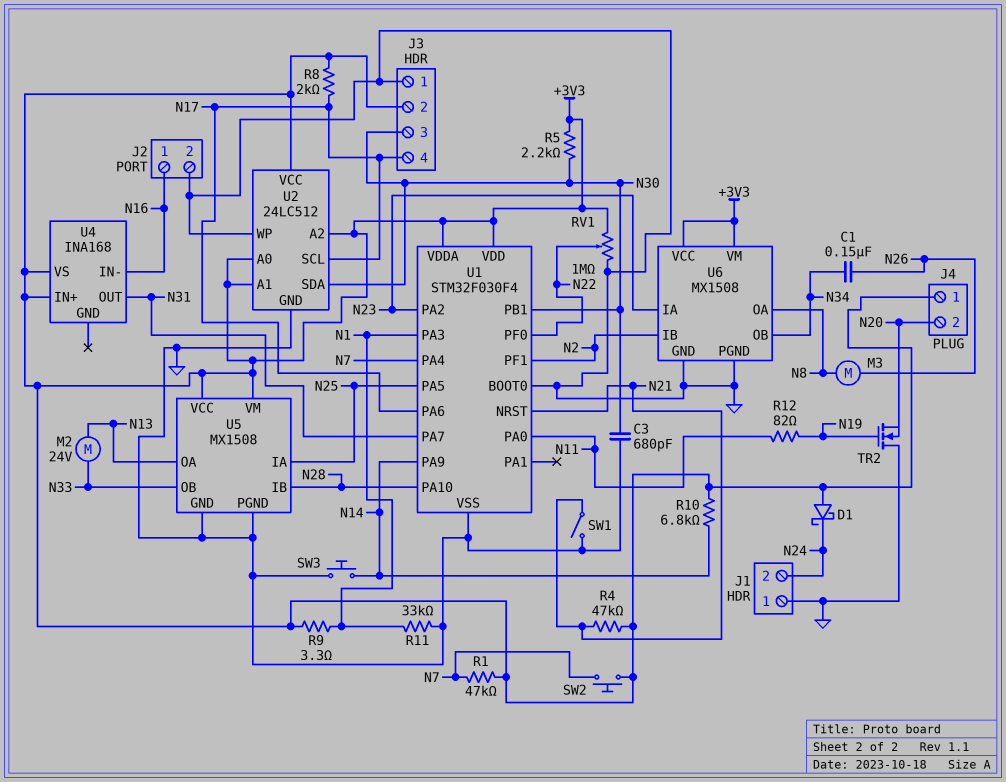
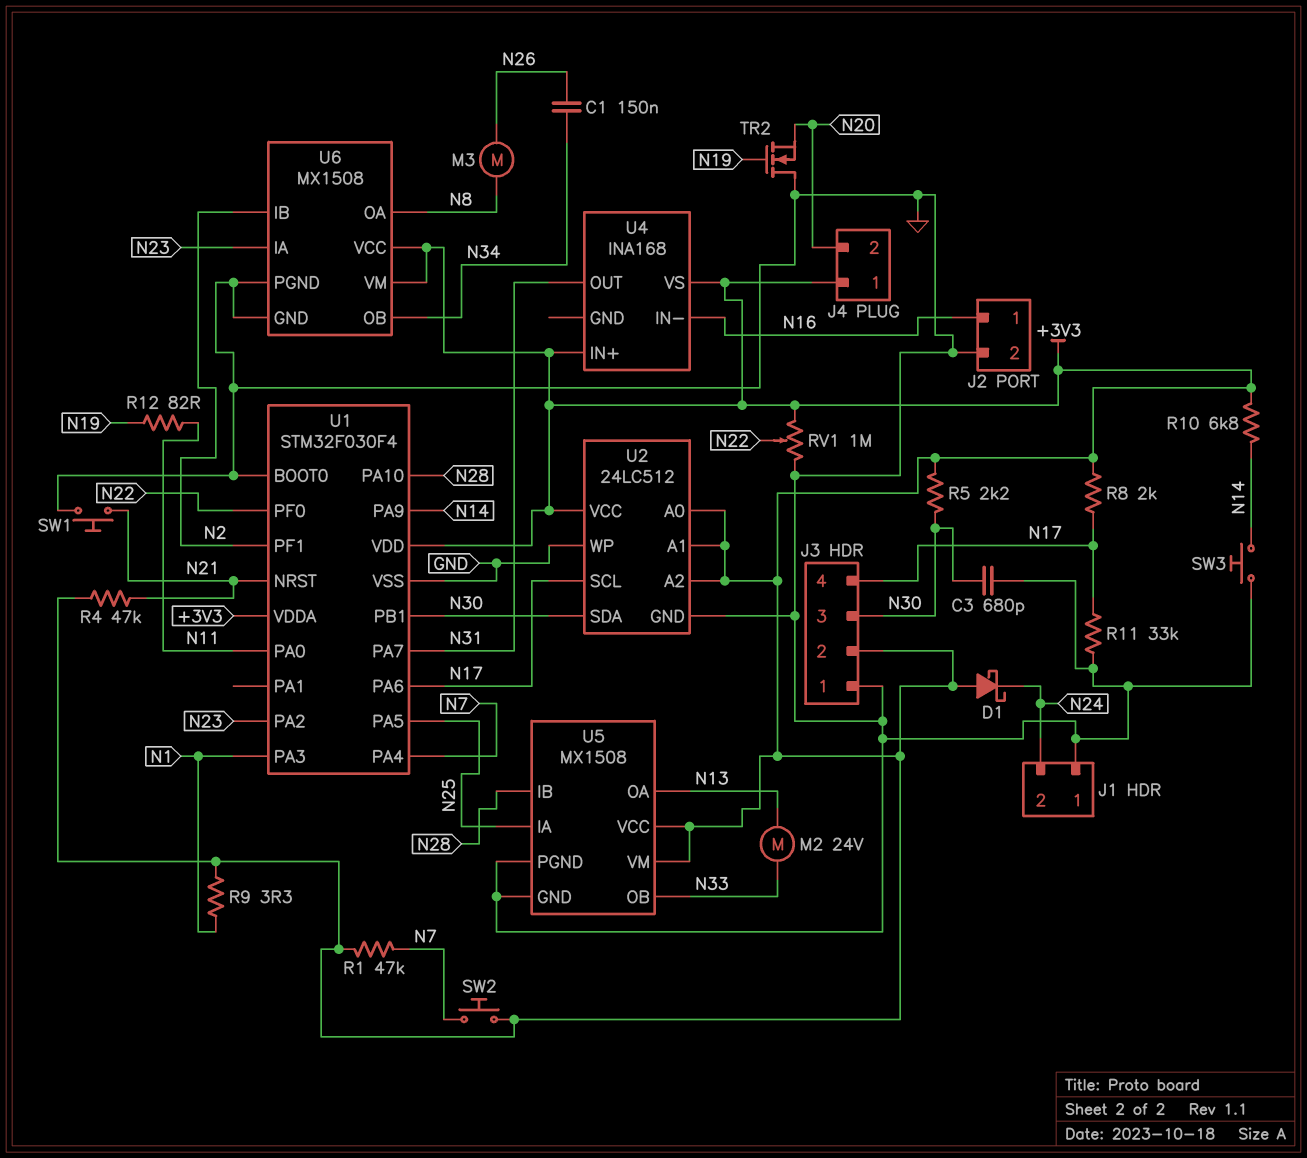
R11: 33k (GND, N1) -> 33k (GND, N17)
SW1: switch (GND, N21) -> button (GND, N21)

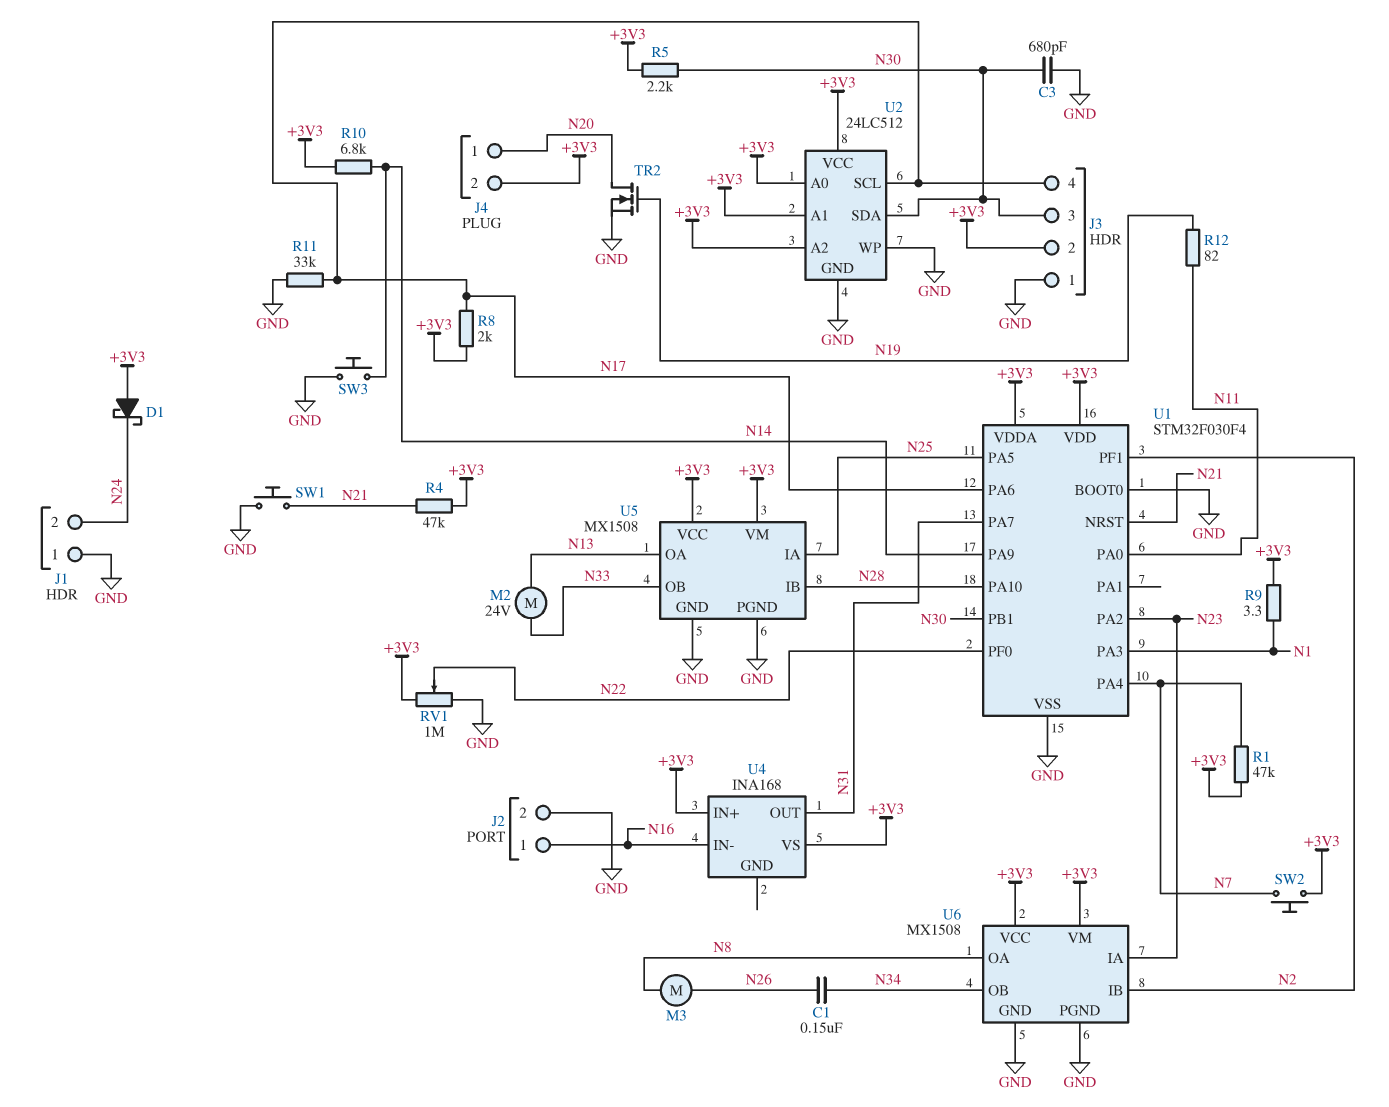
J4 pin 1: +3V3 -> N20
J4 pin 2: N20 -> +3V3
TR2: NMOS (G N19, D GND, S N20) -> NMOS (G N19, D N20, S GND)

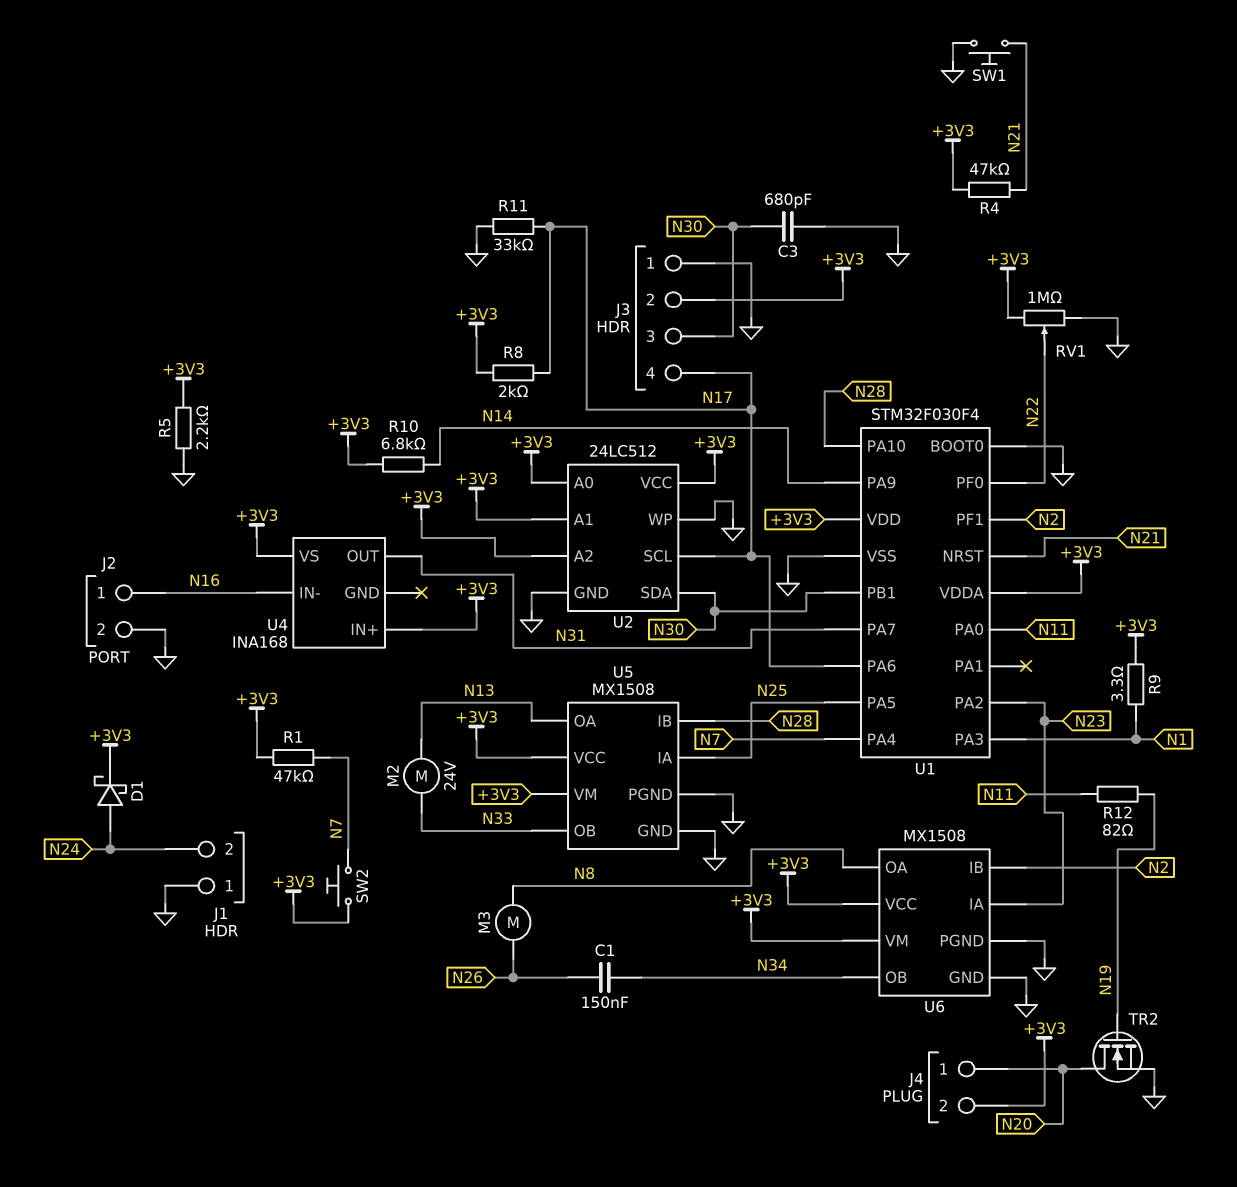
D1: schottky (A +3V3, K N24) -> schottky (A N24, K +3V3)
R5: 2.2k (+3V3, N30) -> 2.2k (+3V3, GND)
SW3: button (GND, N14) -> none

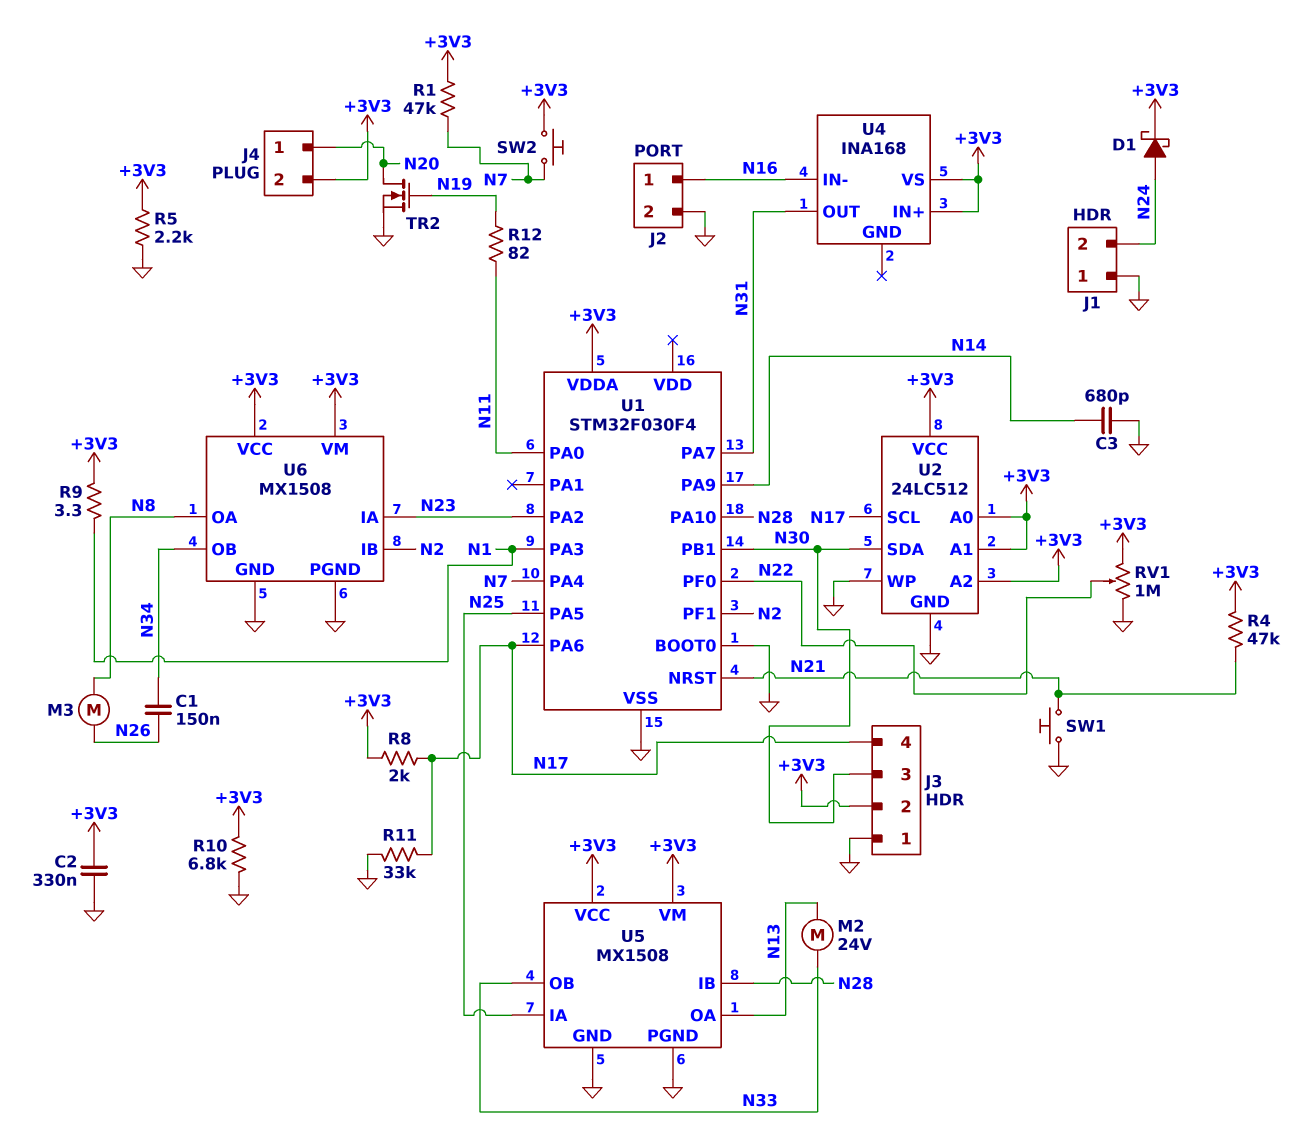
C2: none -> 330nF (+3V3, GND)
C3: 680pF (GND, N30) -> 680pF (GND, N14)
R10: 6.8k (+3V3, N14) -> 6.8k (+3V3, GND)
U1 pin VDD: +3V3 -> none

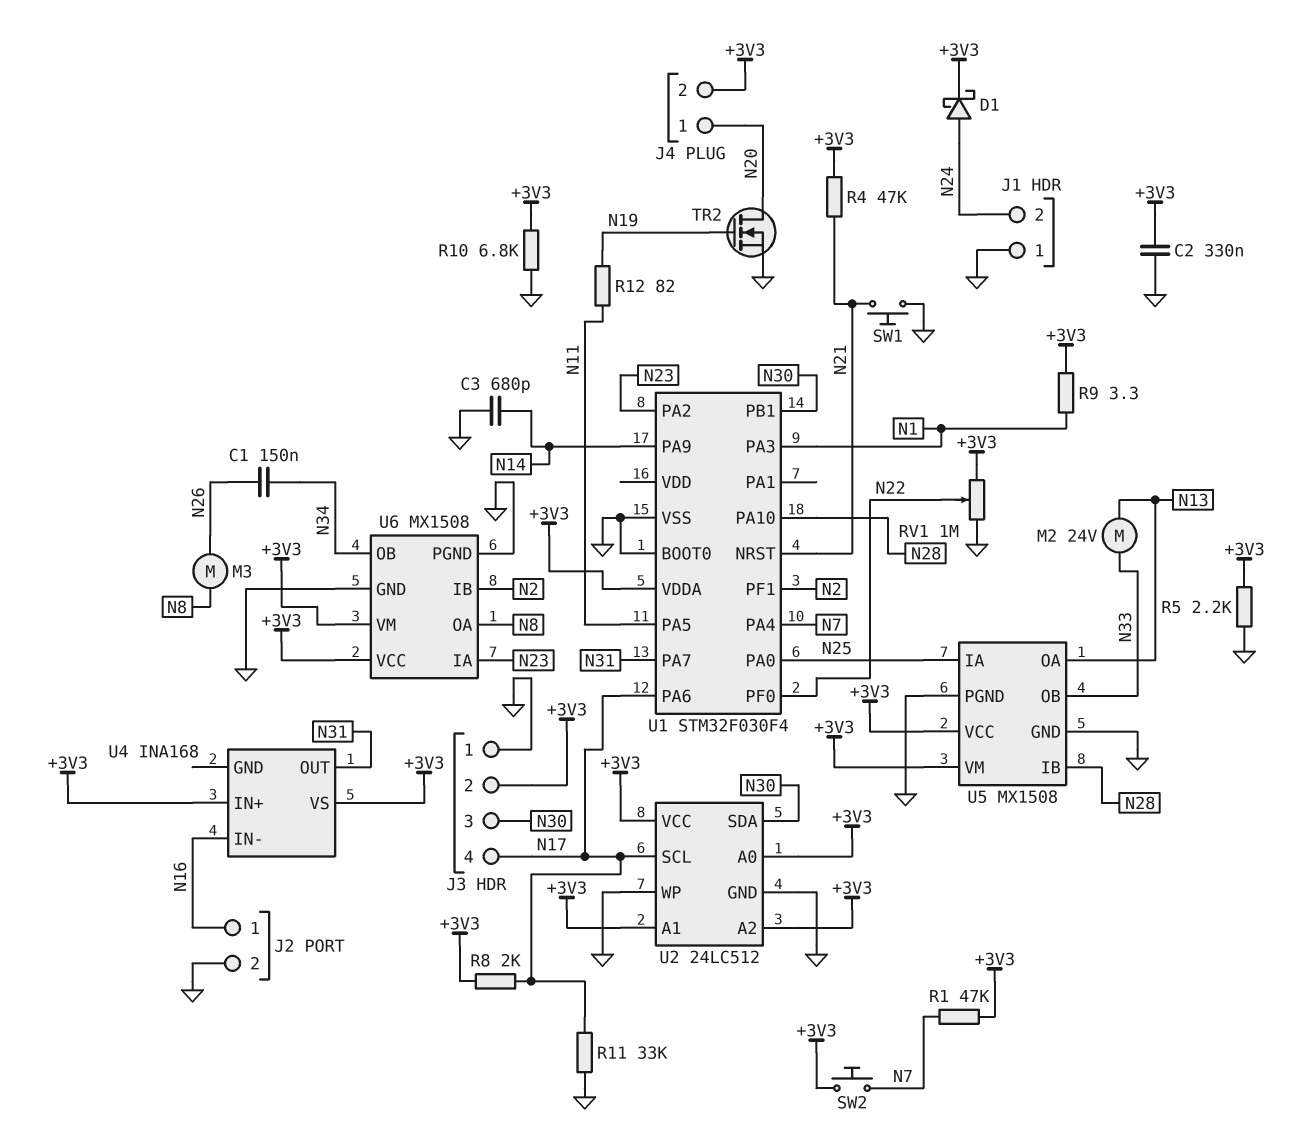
U1 pin PA0: N11 -> N25
U1 pin PA5: N25 -> N11

